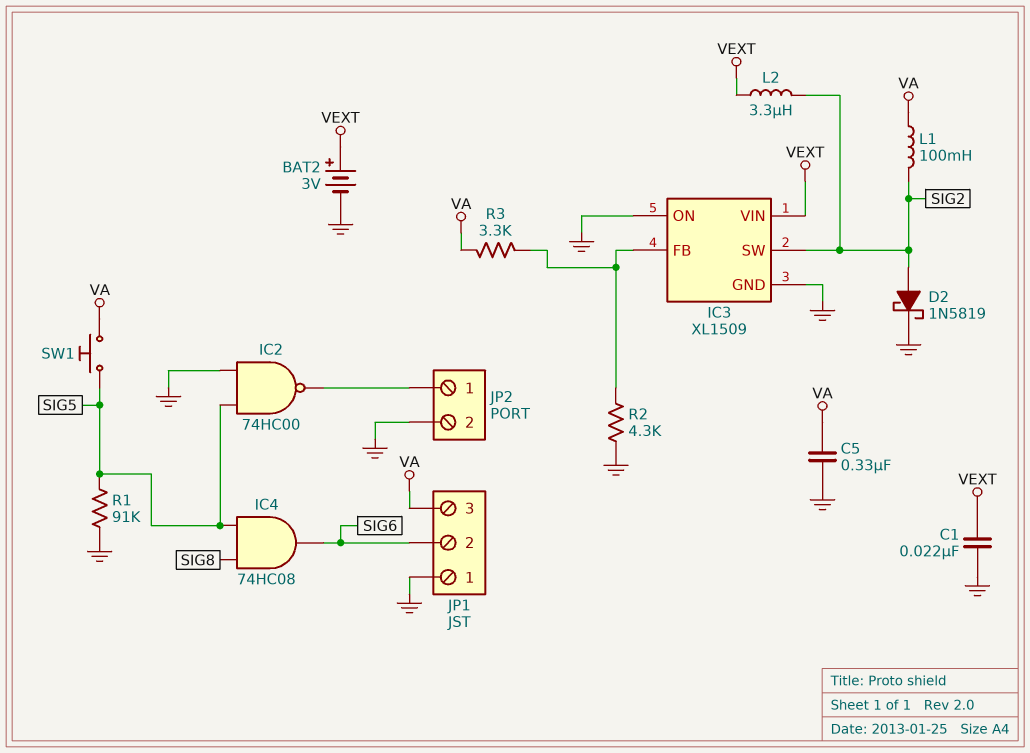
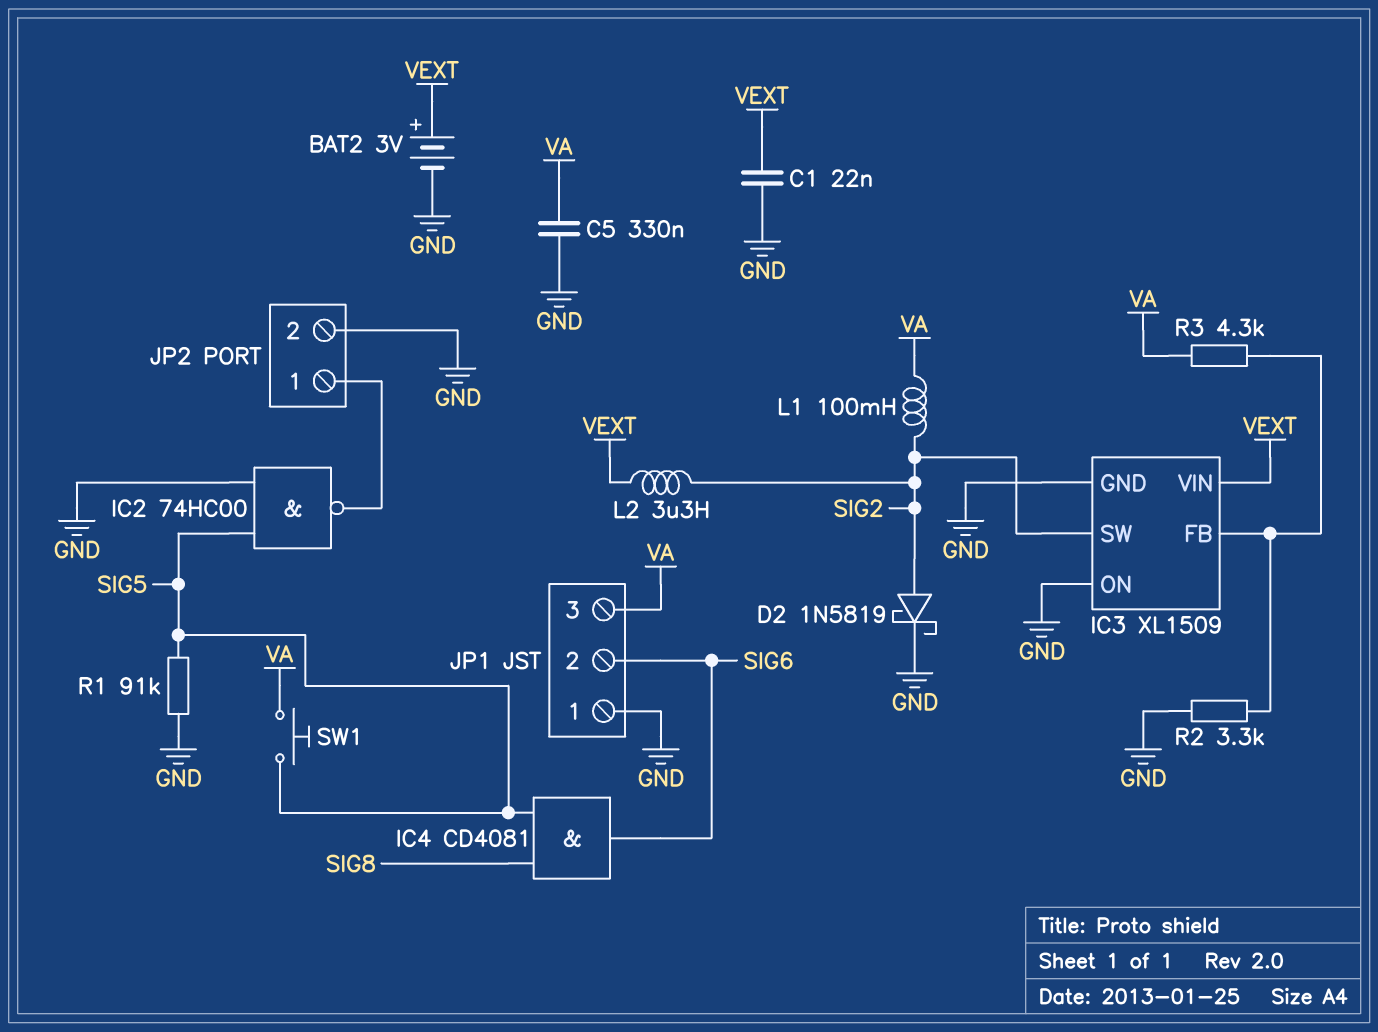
IC4: AND 74HC08 (in SIG5, in SIG8, out SIG6) -> AND CD4081 (in SIG5, in SIG8, out SIG6)
R2: 4.3k (GND, IC3/FB) -> 3.3k (GND, IC3/FB)
R3: 3.3k (IC3/FB, VA) -> 4.3k (IC3/FB, VA)

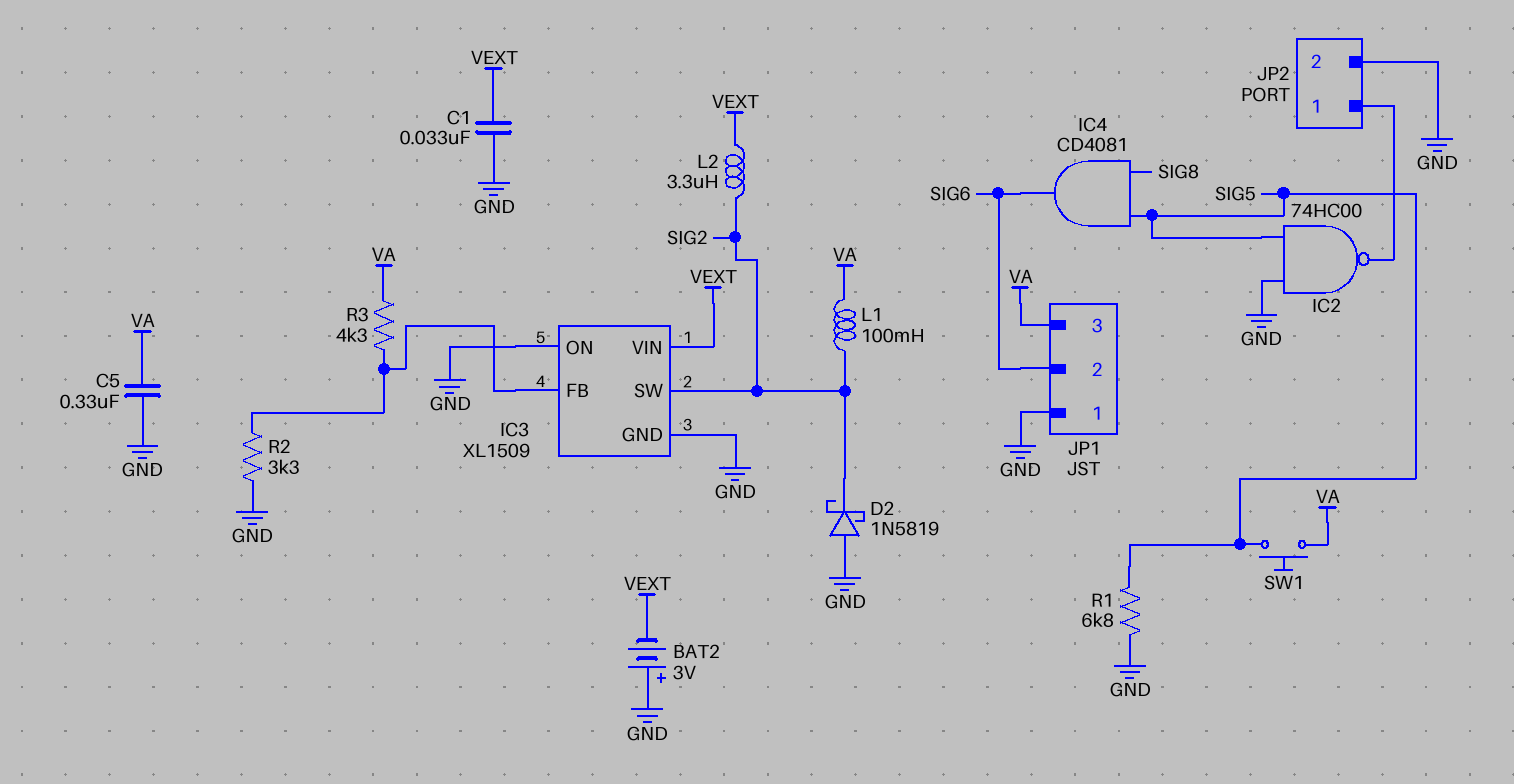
BAT2: 3V (plus VEXT, minus GND) -> 3V (plus GND, minus VEXT)
C1: 22nF (GND, VEXT) -> 33nF (GND, VEXT)
D2: schottky 1N5819 (A SIG2, K GND) -> schottky 1N5819 (A GND, K SIG2)
R1: 91k (GND, SIG5) -> 6.8k (GND, SIG5)

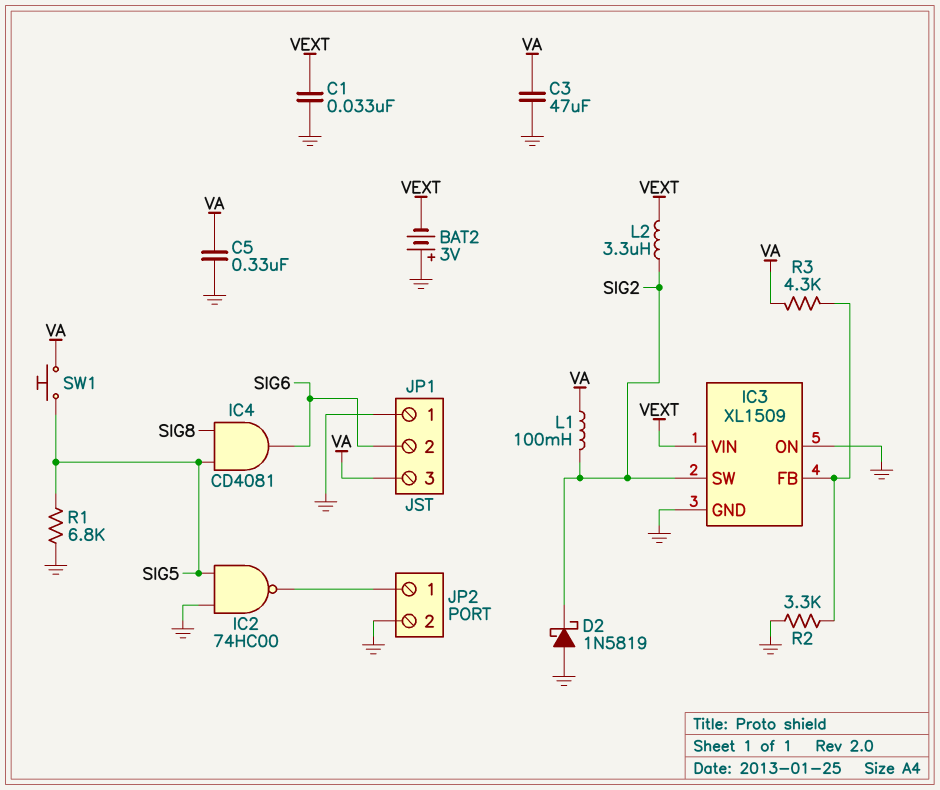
C3: none -> 47uF (GND, VA)

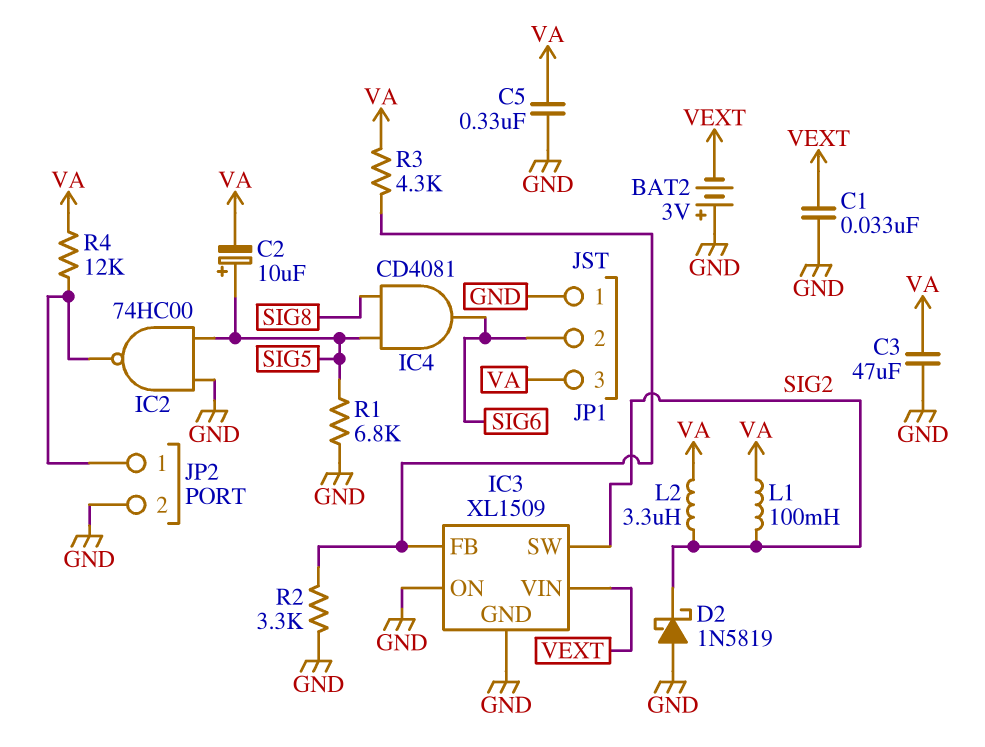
C2: none -> 10uF (plus SIG5, minus VA)
L2: 3.3uH (SIG2, VEXT) -> 3.3uH (SIG2, VA)
R4: none -> 12k (JP2/1, VA)
SW1: button (SIG5, VA) -> none

